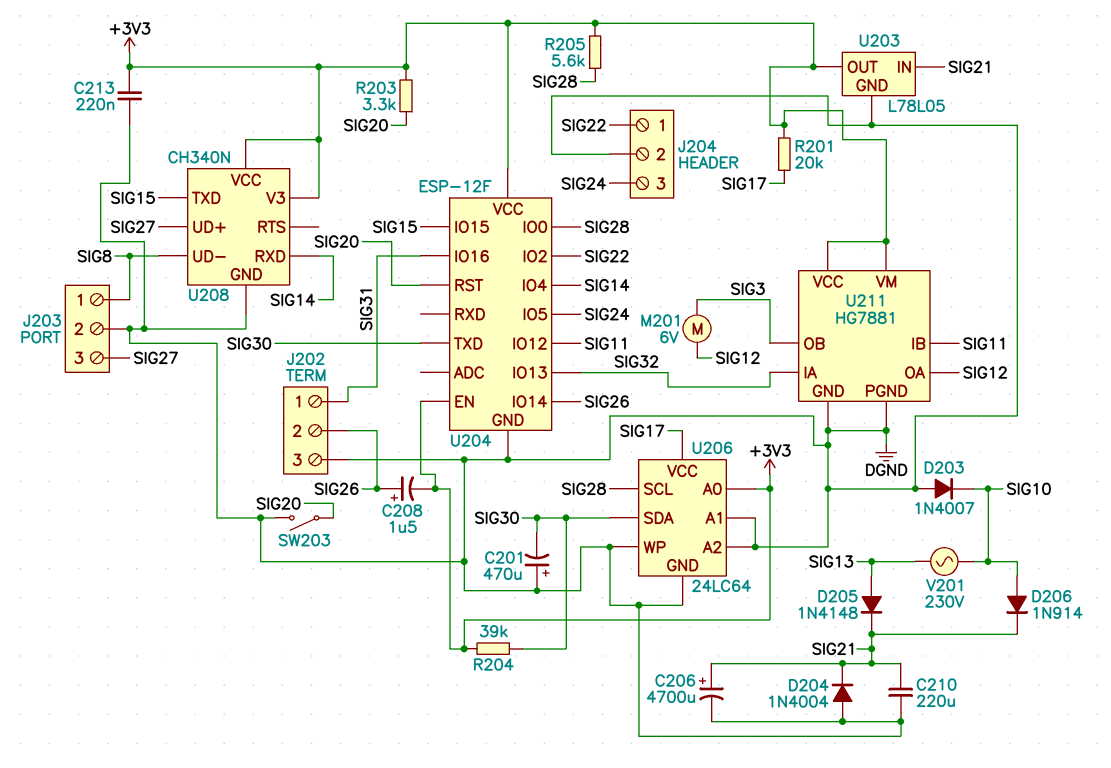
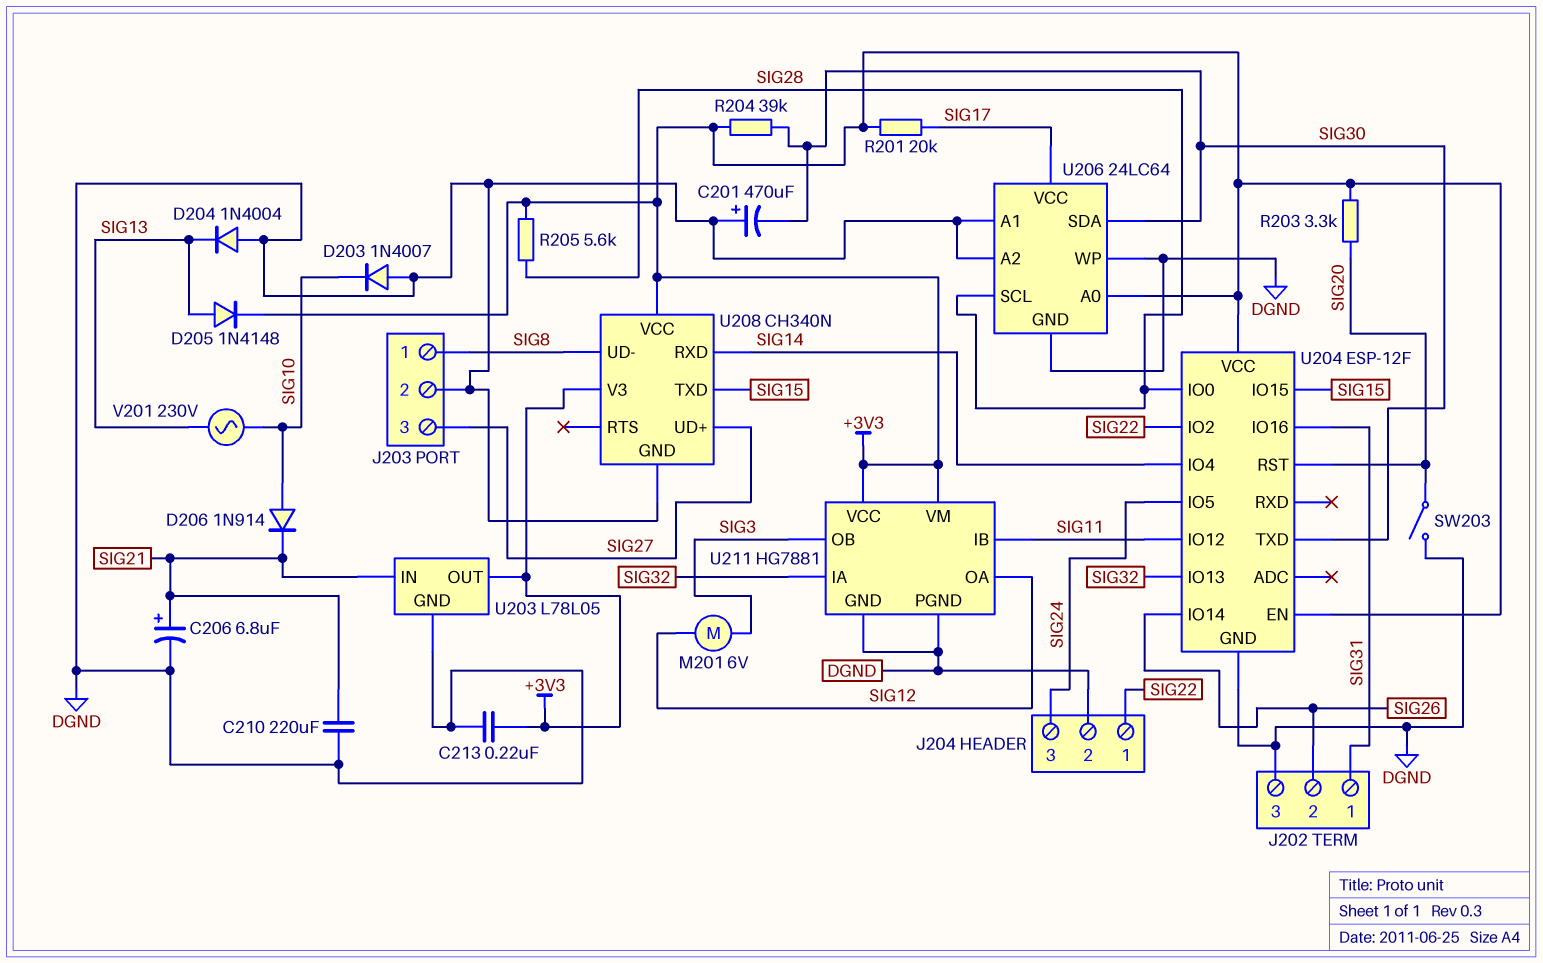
C206: 4700uF (plus SIG21, minus DGND) -> 6.8uF (plus SIG21, minus DGND)
C208: 1.5uF (plus SIG26, minus +3V3) -> none
D204: diode 1N4004 (A DGND, K SIG21) -> diode 1N4004 (A DGND, K SIG13)
D205: diode 1N4148 (A SIG13, K SIG21) -> diode 1N4148 (A SIG13, K +3V3)

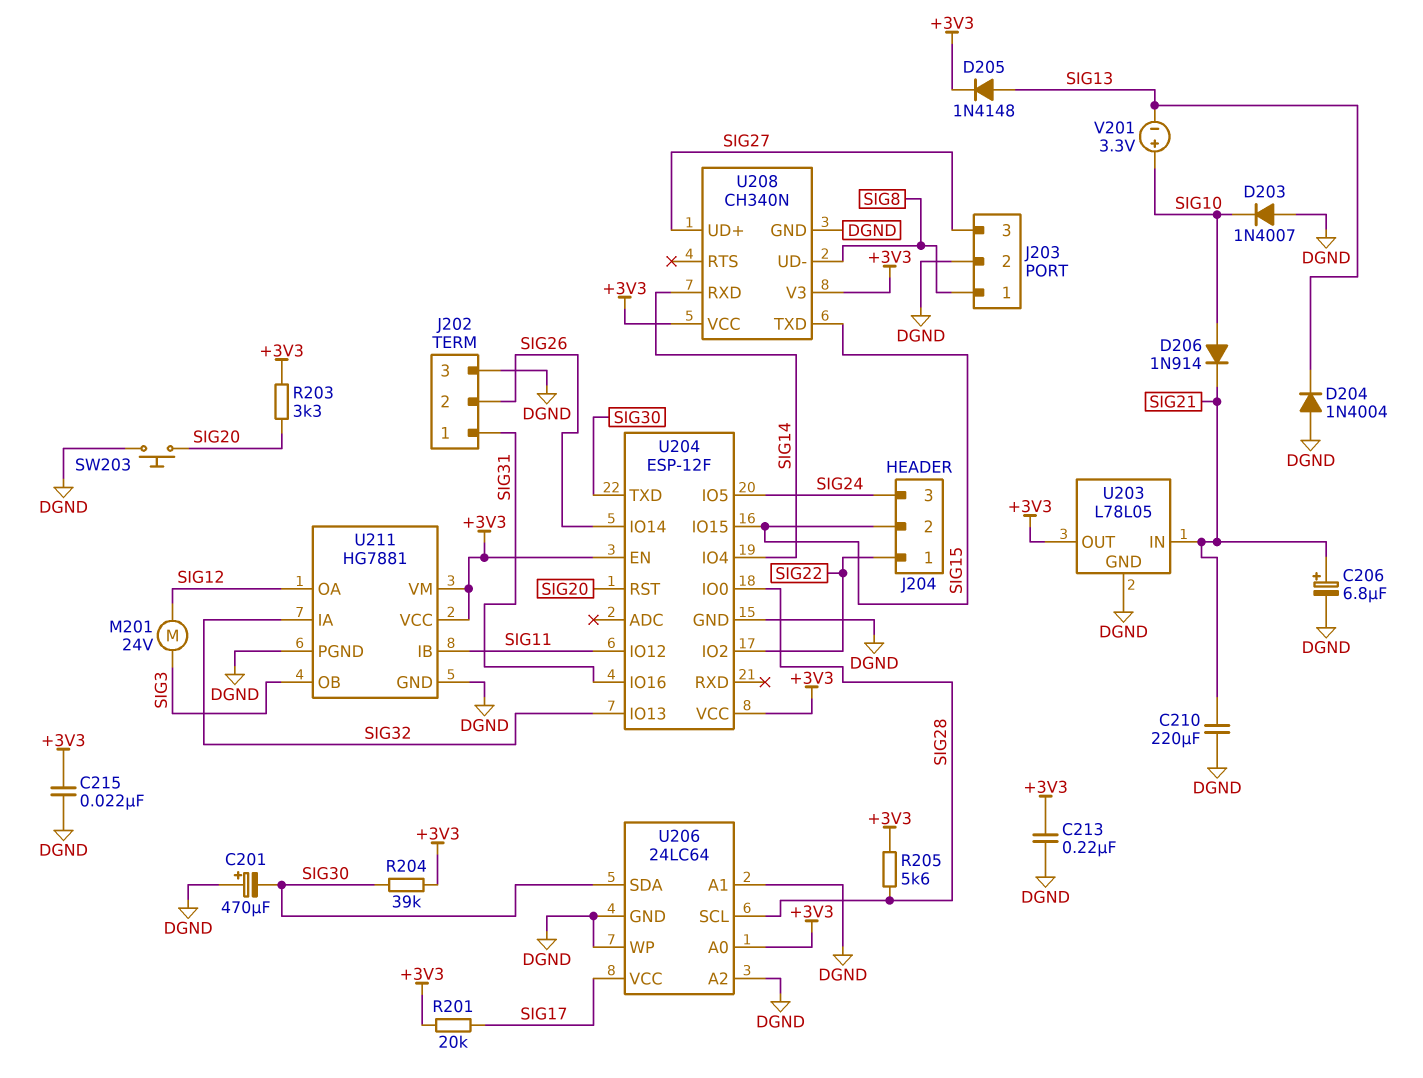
C215: none -> 22nF (+3V3, DGND)
J204 pin 2: DGND -> SIG15
M201: motor 6V (SIG3, SIG12) -> motor 24V (SIG3, SIG12)
SW203: switch (DGND, SIG20) -> button (DGND, SIG20)
V201: AC 230V (SIG10, SIG13) -> 3.3V (plus SIG10, minus SIG13)

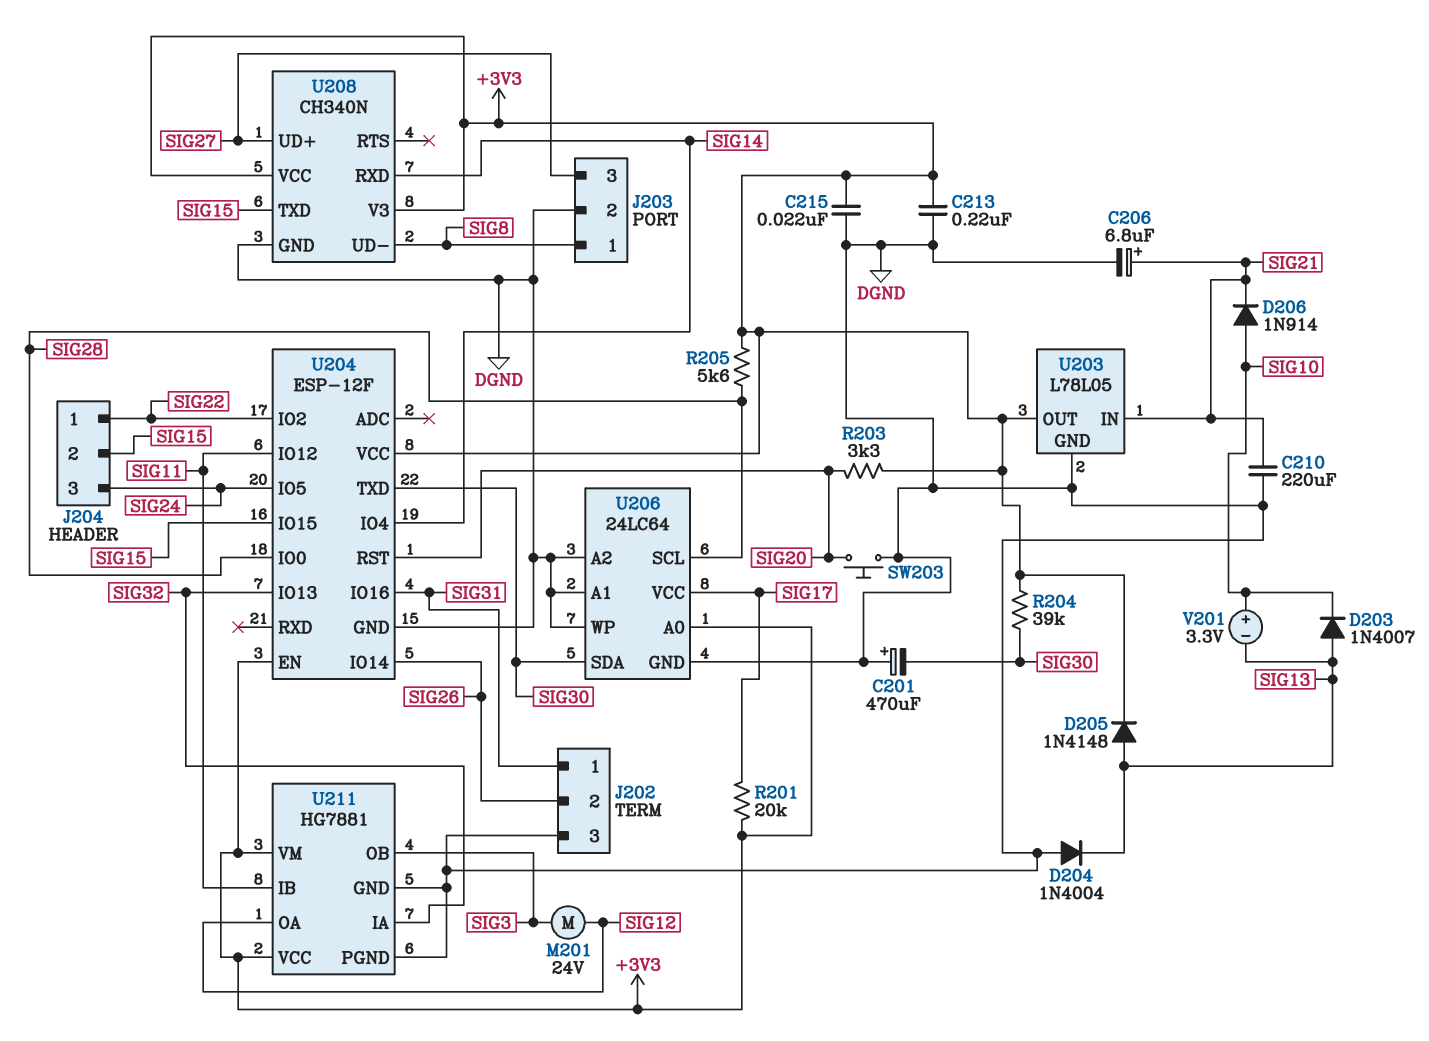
D203: diode 1N4007 (A DGND, K SIG10) -> diode 1N4007 (A SIG13, K SIG10)

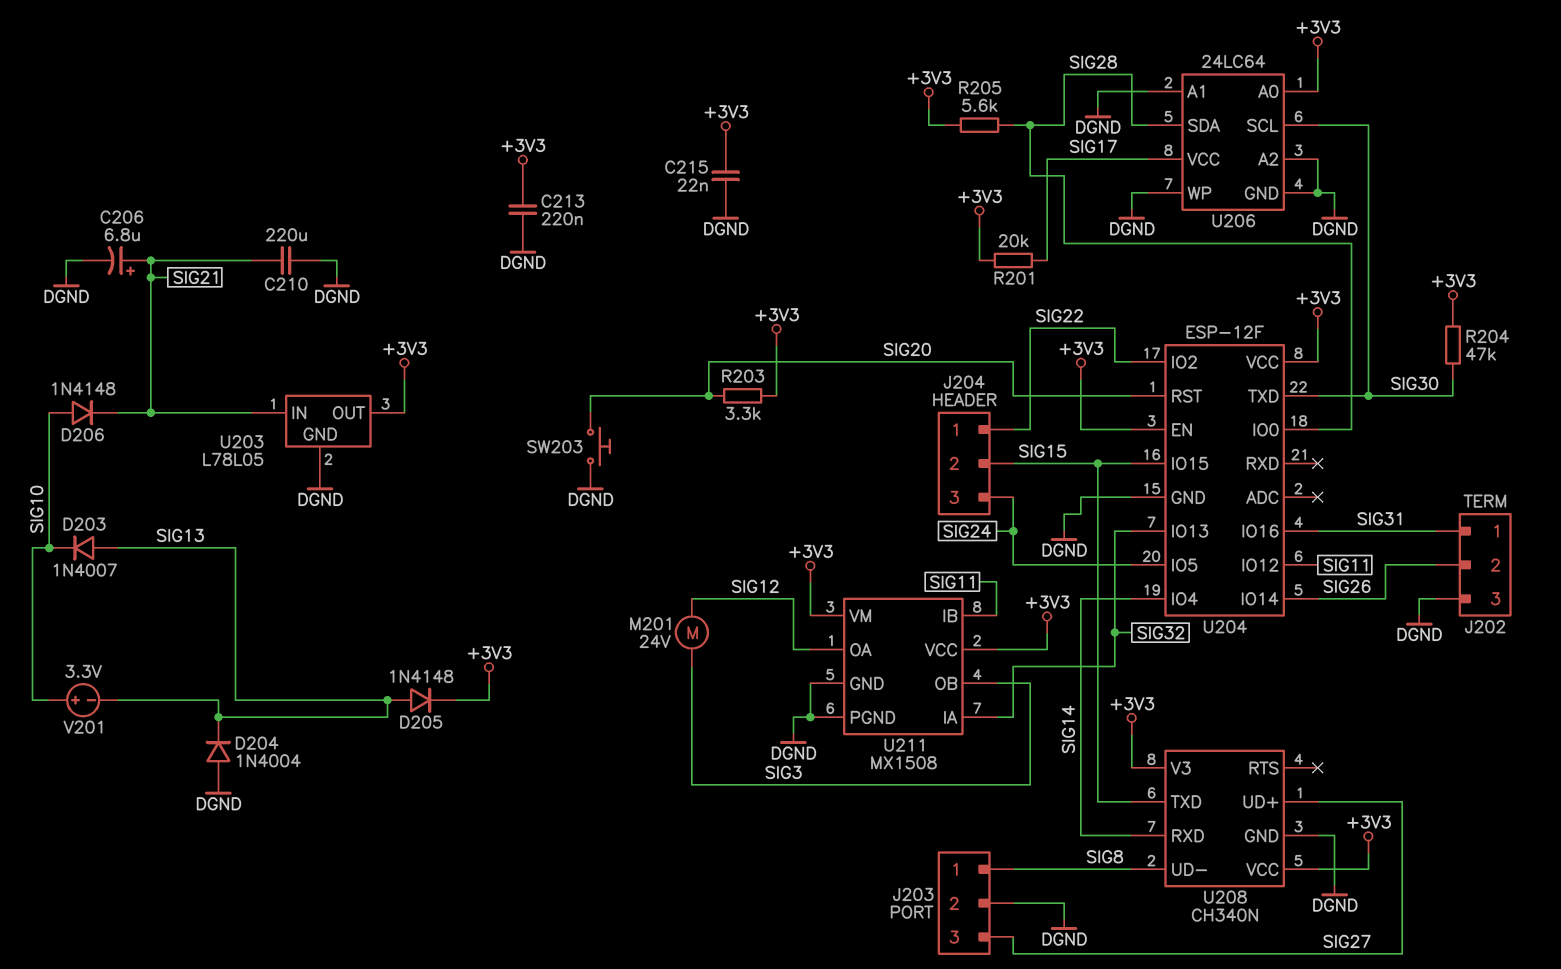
C201: 470uF (plus DGND, minus SIG30) -> none
D206: diode 1N914 (A SIG10, K SIG21) -> diode 1N4148 (A SIG10, K SIG21)
R204: 39k (+3V3, SIG30) -> 47k (+3V3, SIG30)
U206 pin SCL: SIG28 -> SIG30
U206 pin SDA: SIG30 -> SIG28
U211: HG7881 -> MX1508

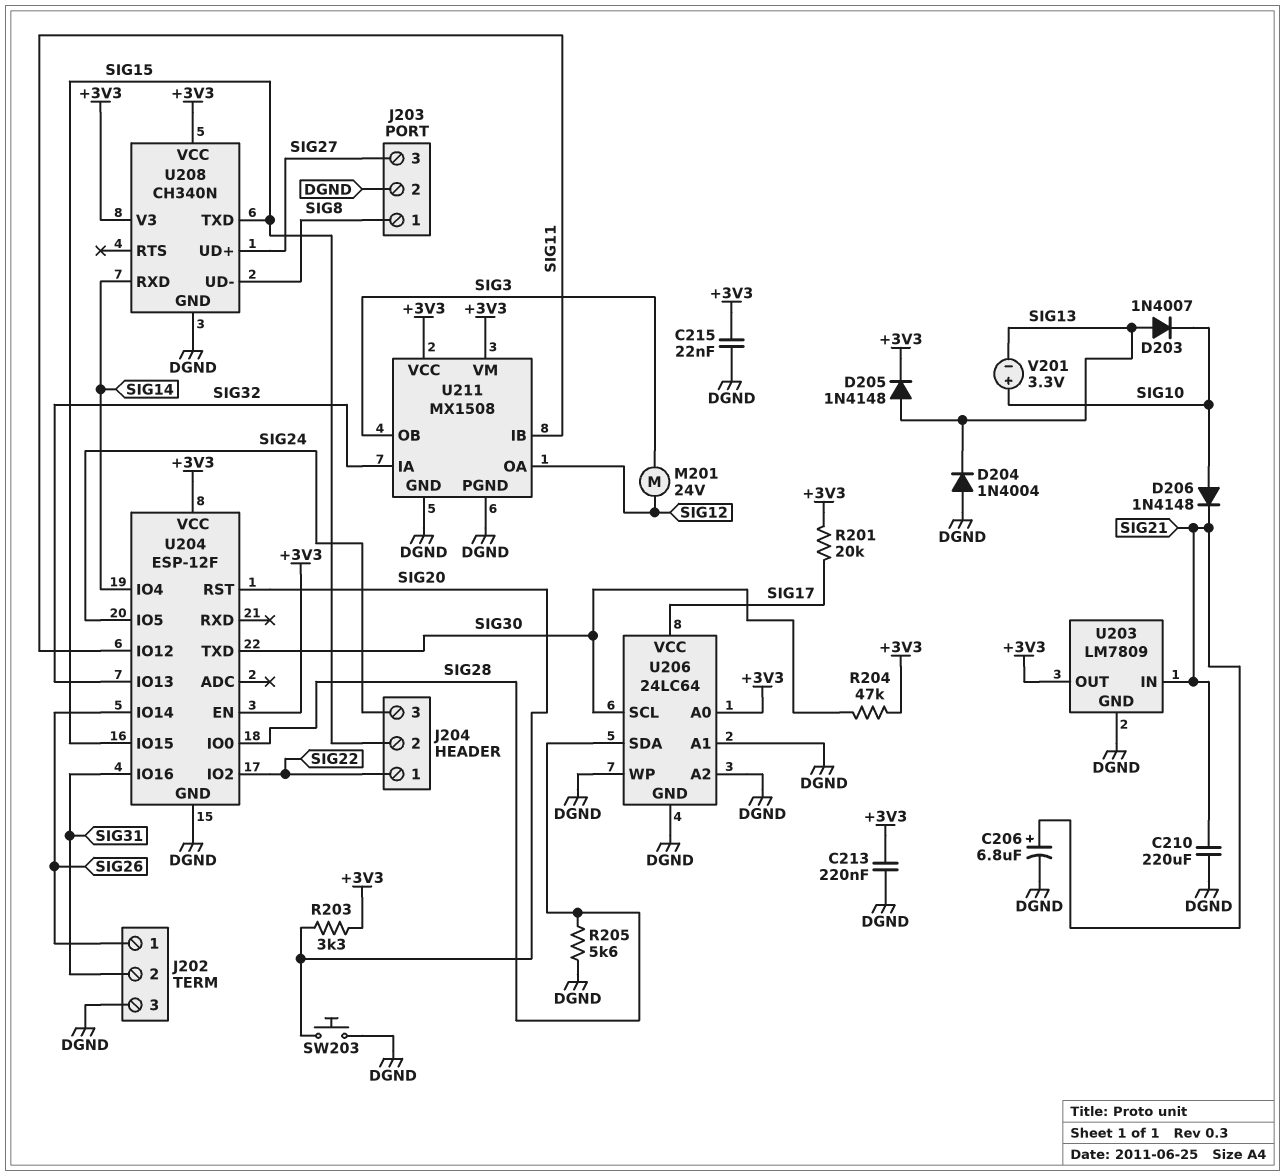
J202 pin 1: SIG31 -> SIG26
J202 pin 2: SIG26 -> SIG31
R205: 5.6k (+3V3, SIG28) -> 5.6k (DGND, SIG28)
U203: L78L05 -> LM7809

